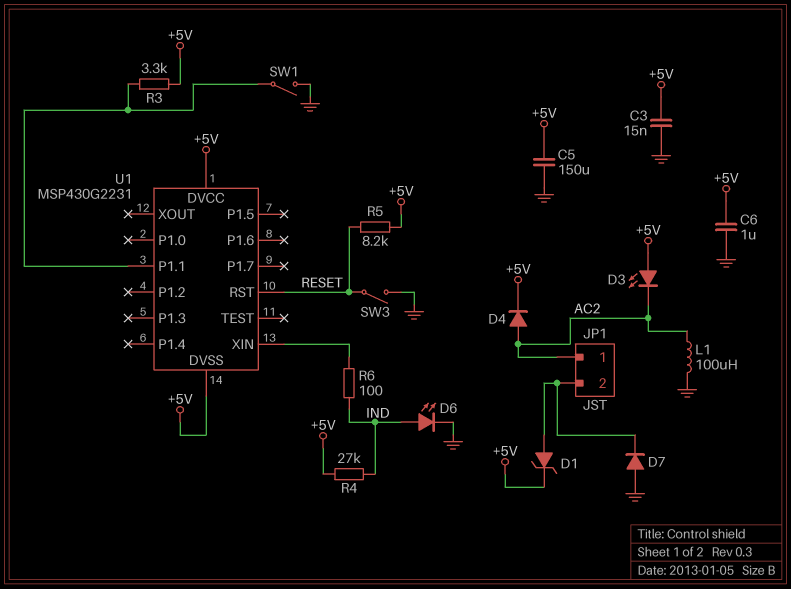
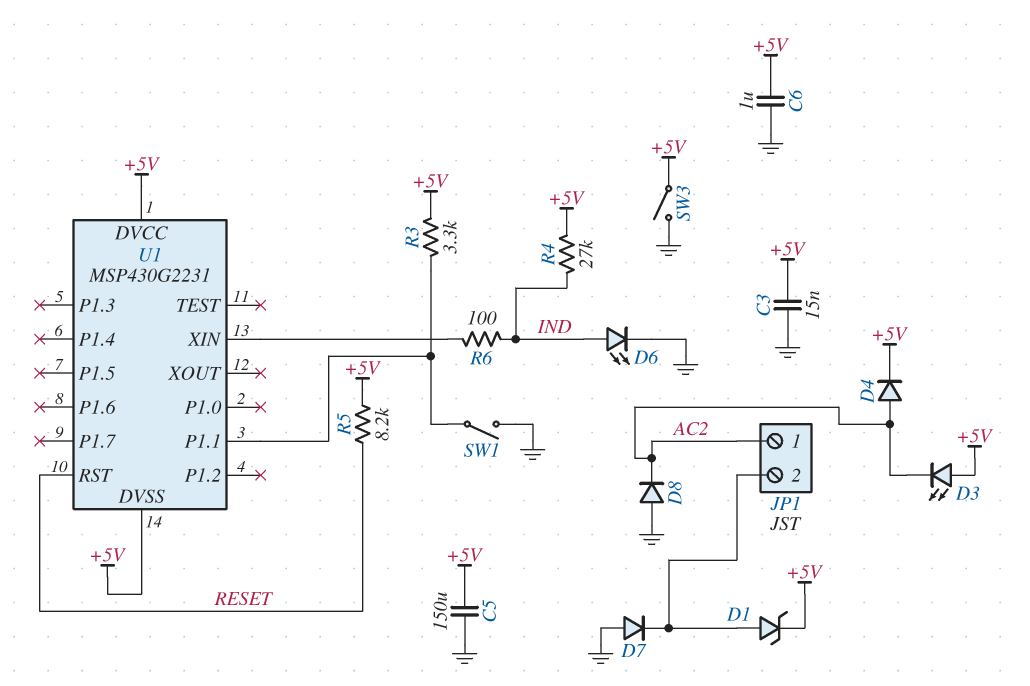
D8: none -> diode (A GND, K AC2)
L1: 100uH (AC2, GND) -> none
SW3: switch (GND, RESET) -> switch (+5V, GND)

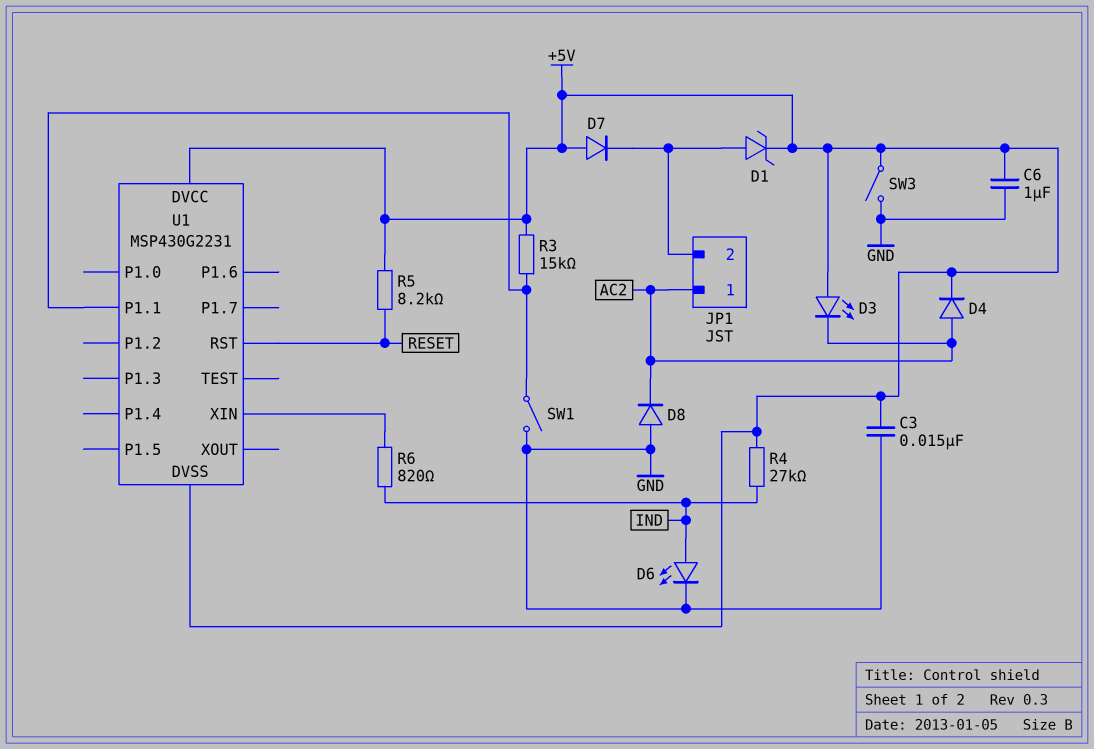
C5: 150uF (+5V, GND) -> none
D7: diode (A GND, K JP1/2) -> diode (A +5V, K JP1/2)
R3: 3.3k (+5V, U1/P1.1) -> 15k (+5V, U1/P1.1)
R6: 100 (IND, U1/XIN) -> 820 (IND, U1/XIN)

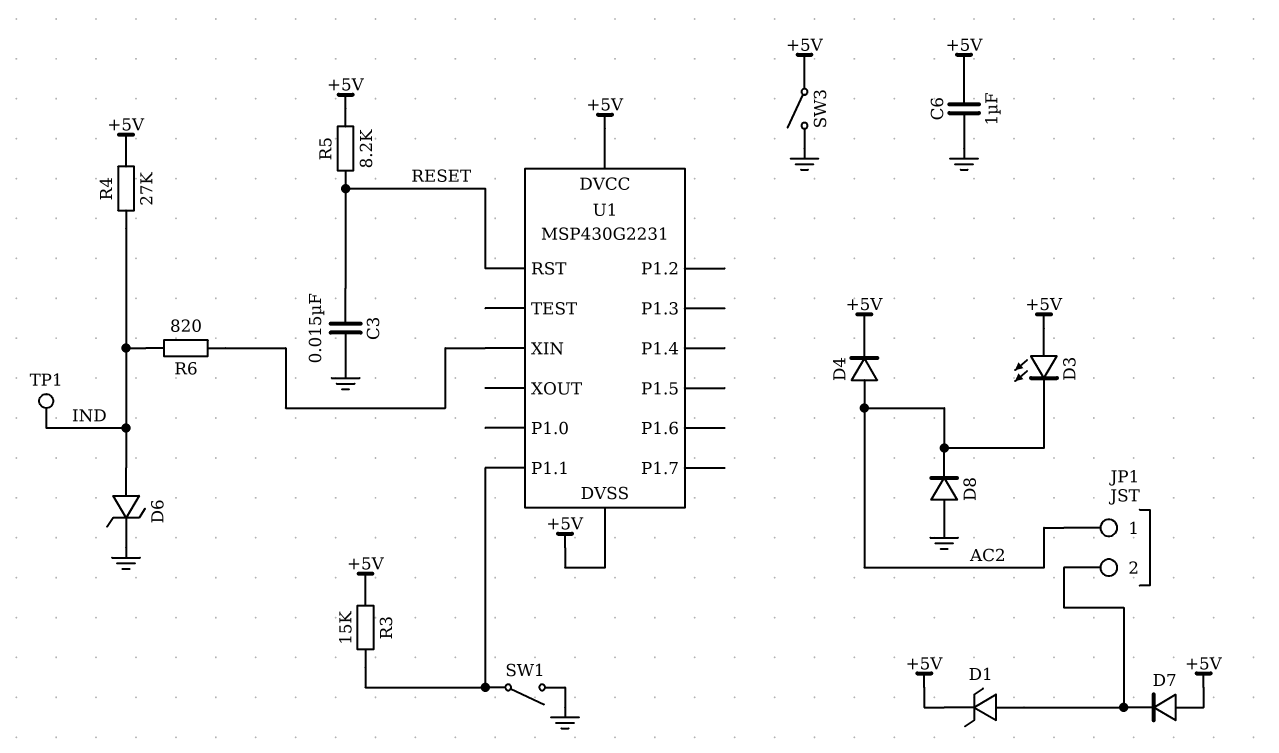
C3: 15nF (+5V, GND) -> 15nF (GND, RESET)
D6: LED (A IND, K GND) -> zener (A IND, K GND)
TP1: none -> test point (IND)

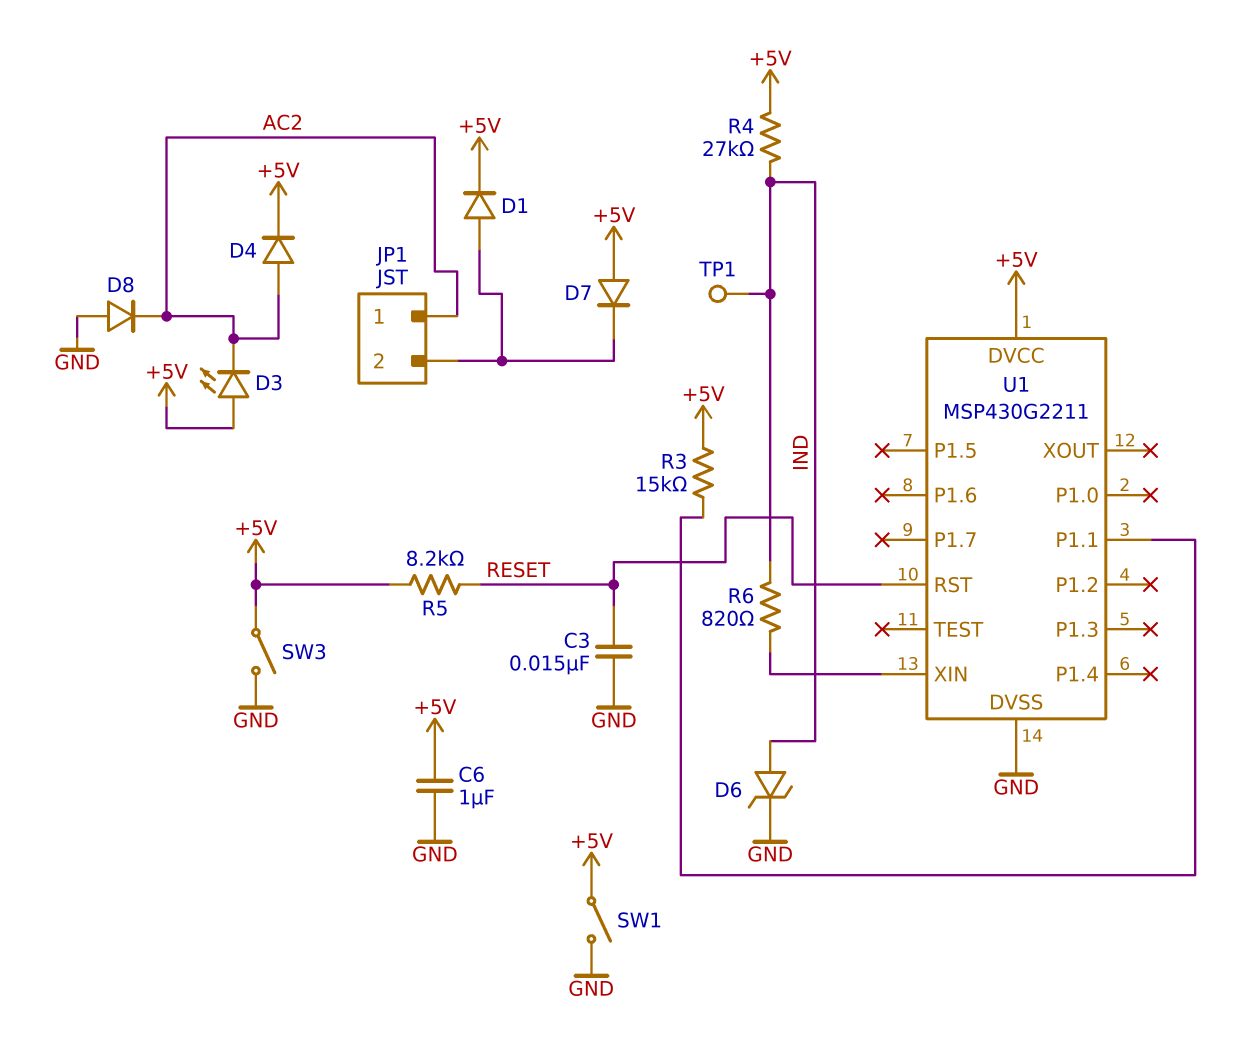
D1: zener (A JP1/2, K +5V) -> diode (A JP1/2, K +5V)
SW1: switch (GND, U1/P1.1) -> switch (+5V, GND)
U1: MSP430G2231 -> MSP430G2211
U1 pin DVSS: +5V -> GND

